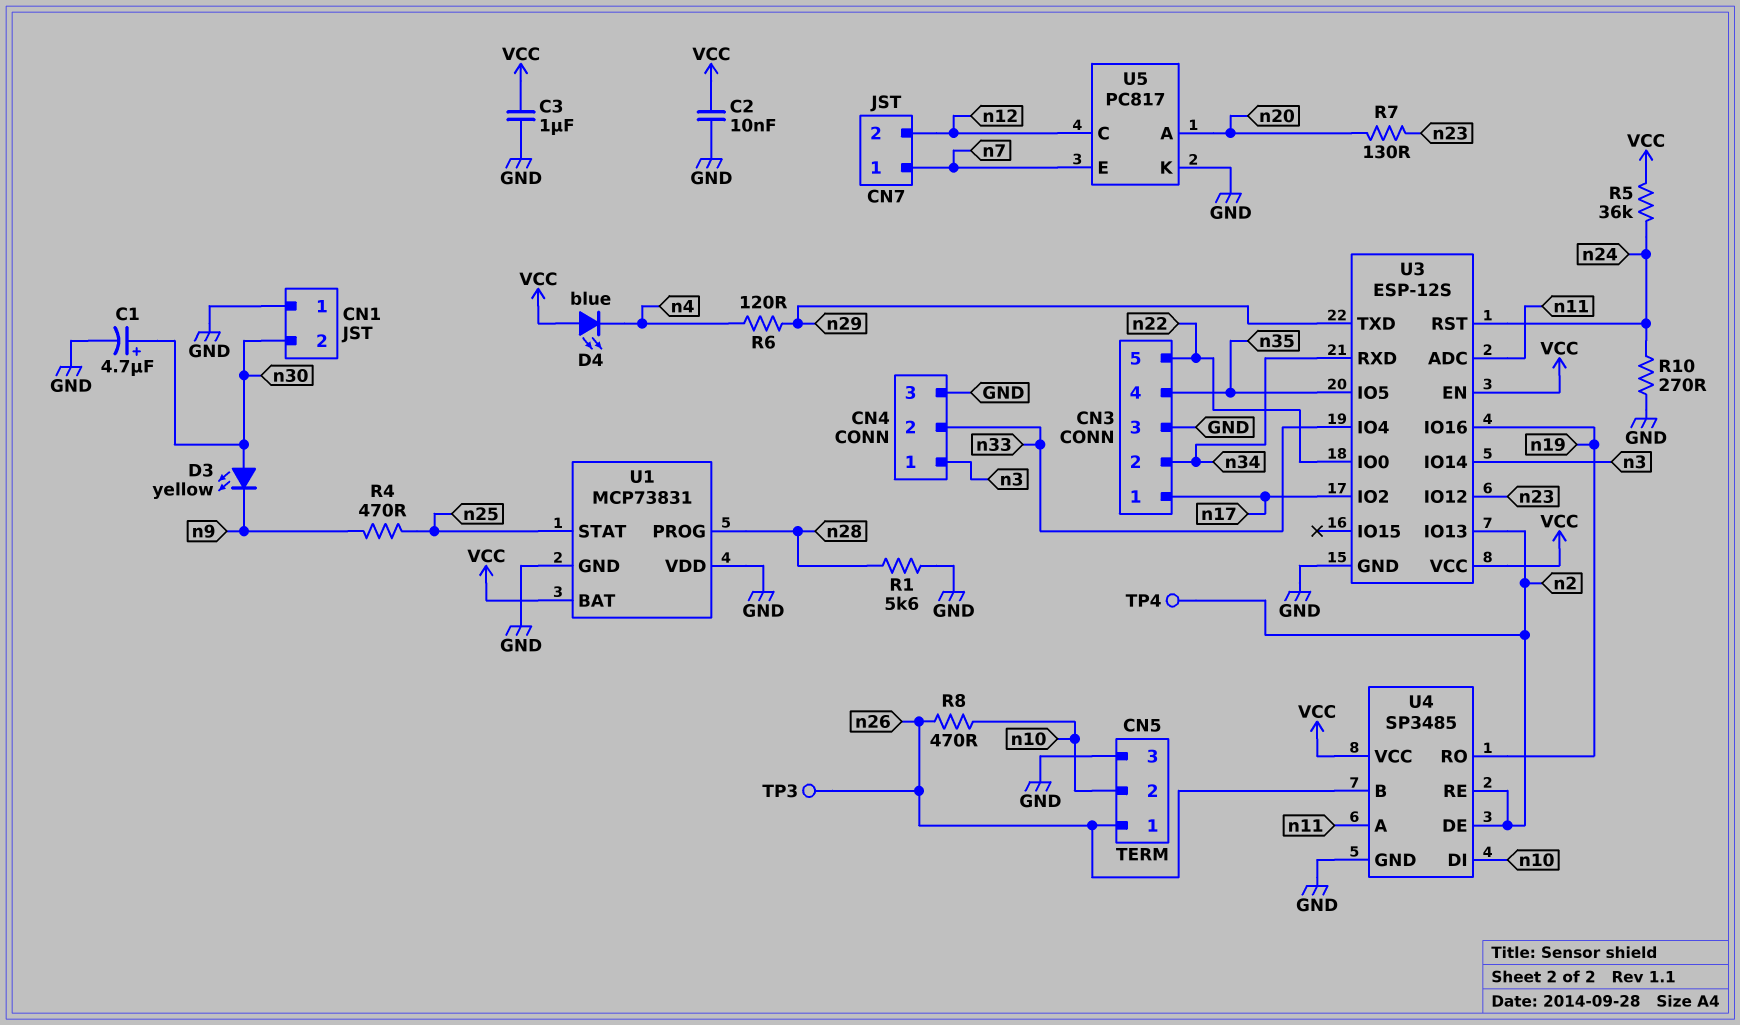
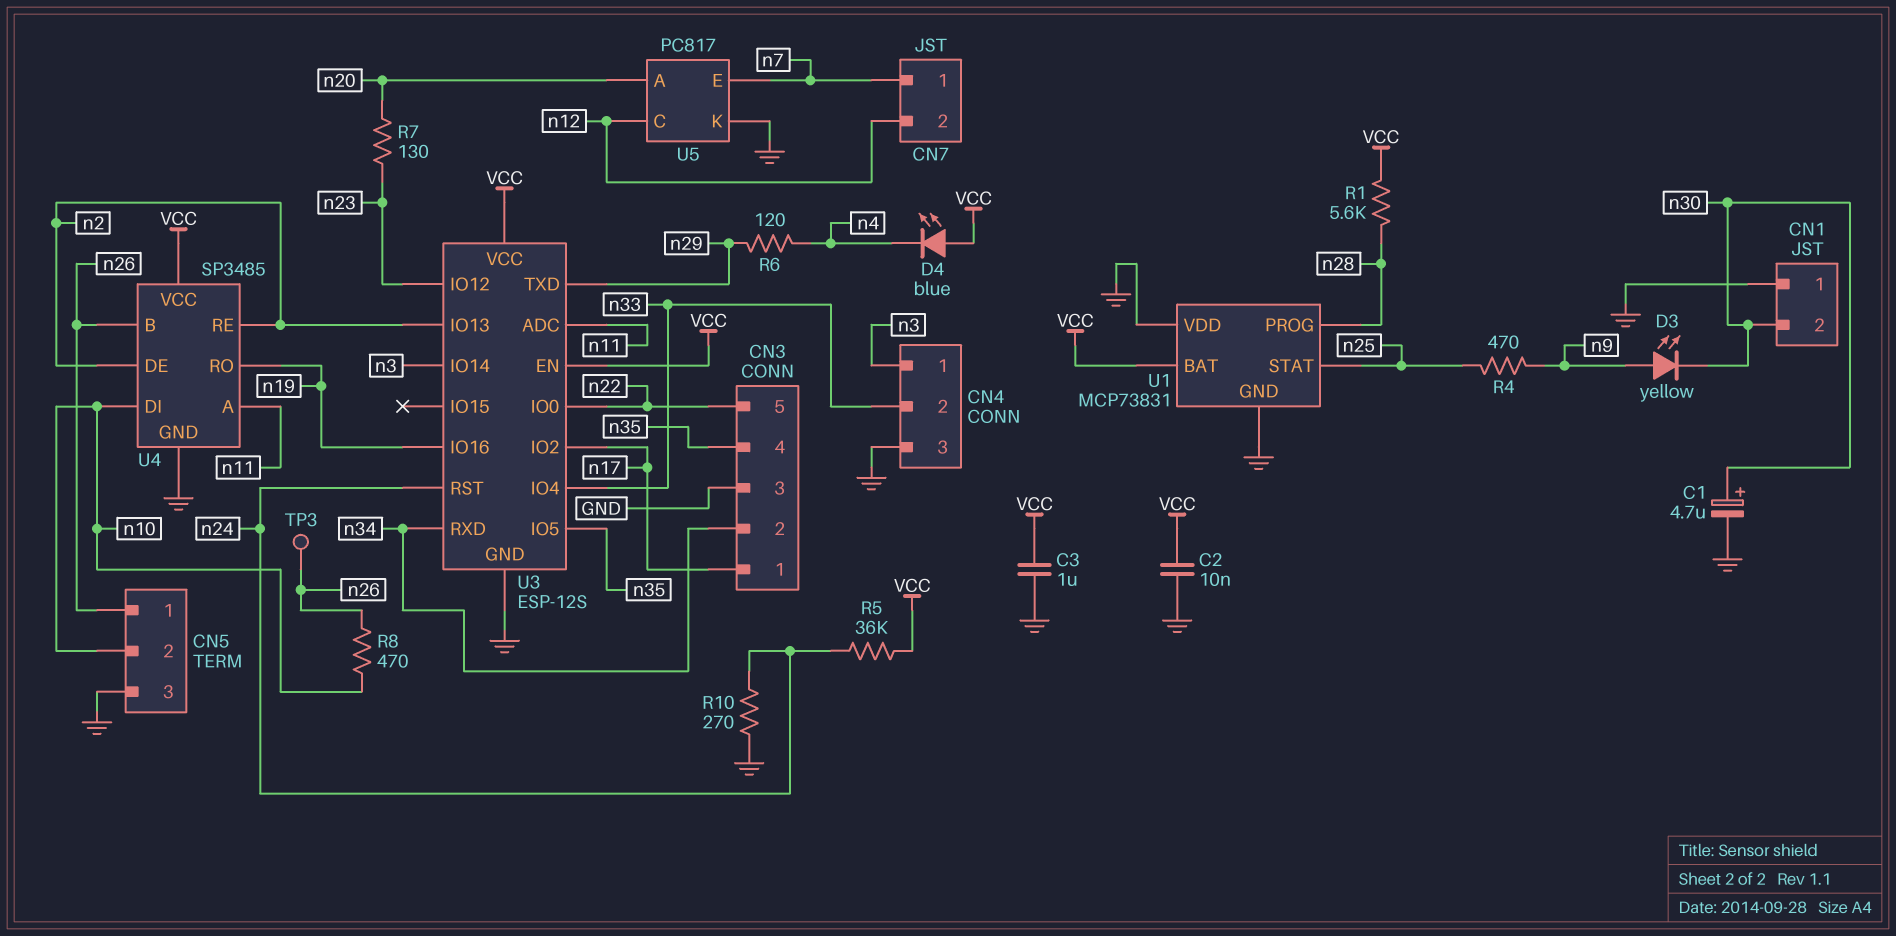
D3: LED yellow (A n30, K n9) -> LED yellow (A n9, K n30)
R1: 5.6k (GND, n28) -> 5.6k (VCC, n28)
TP4: test point (n2) -> none

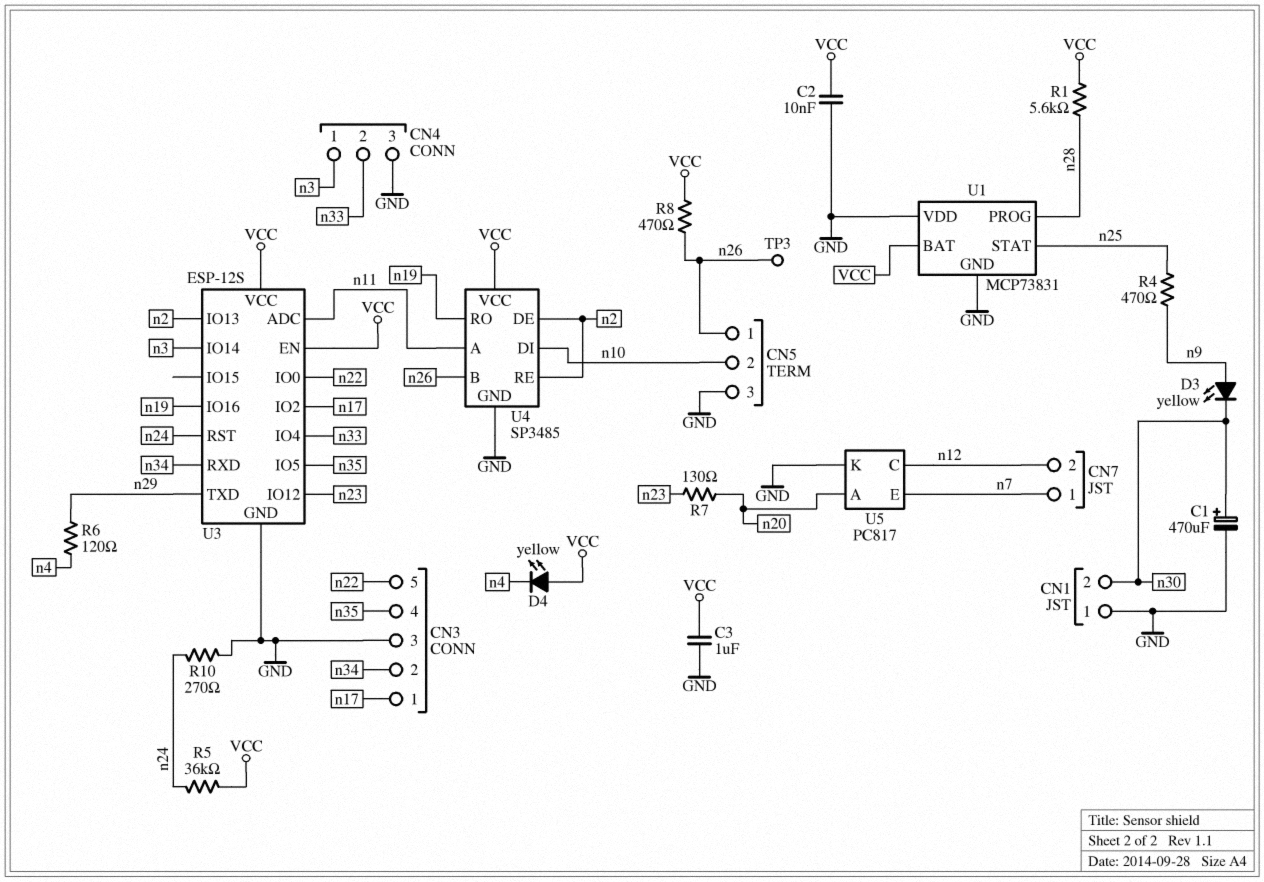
C1: 4.7uF (plus n30, minus GND) -> 470uF (plus n30, minus GND)
D4: LED blue (A VCC, K n4) -> LED yellow (A VCC, K n4)
R8: 470 (n10, n26) -> 470 (VCC, n26)

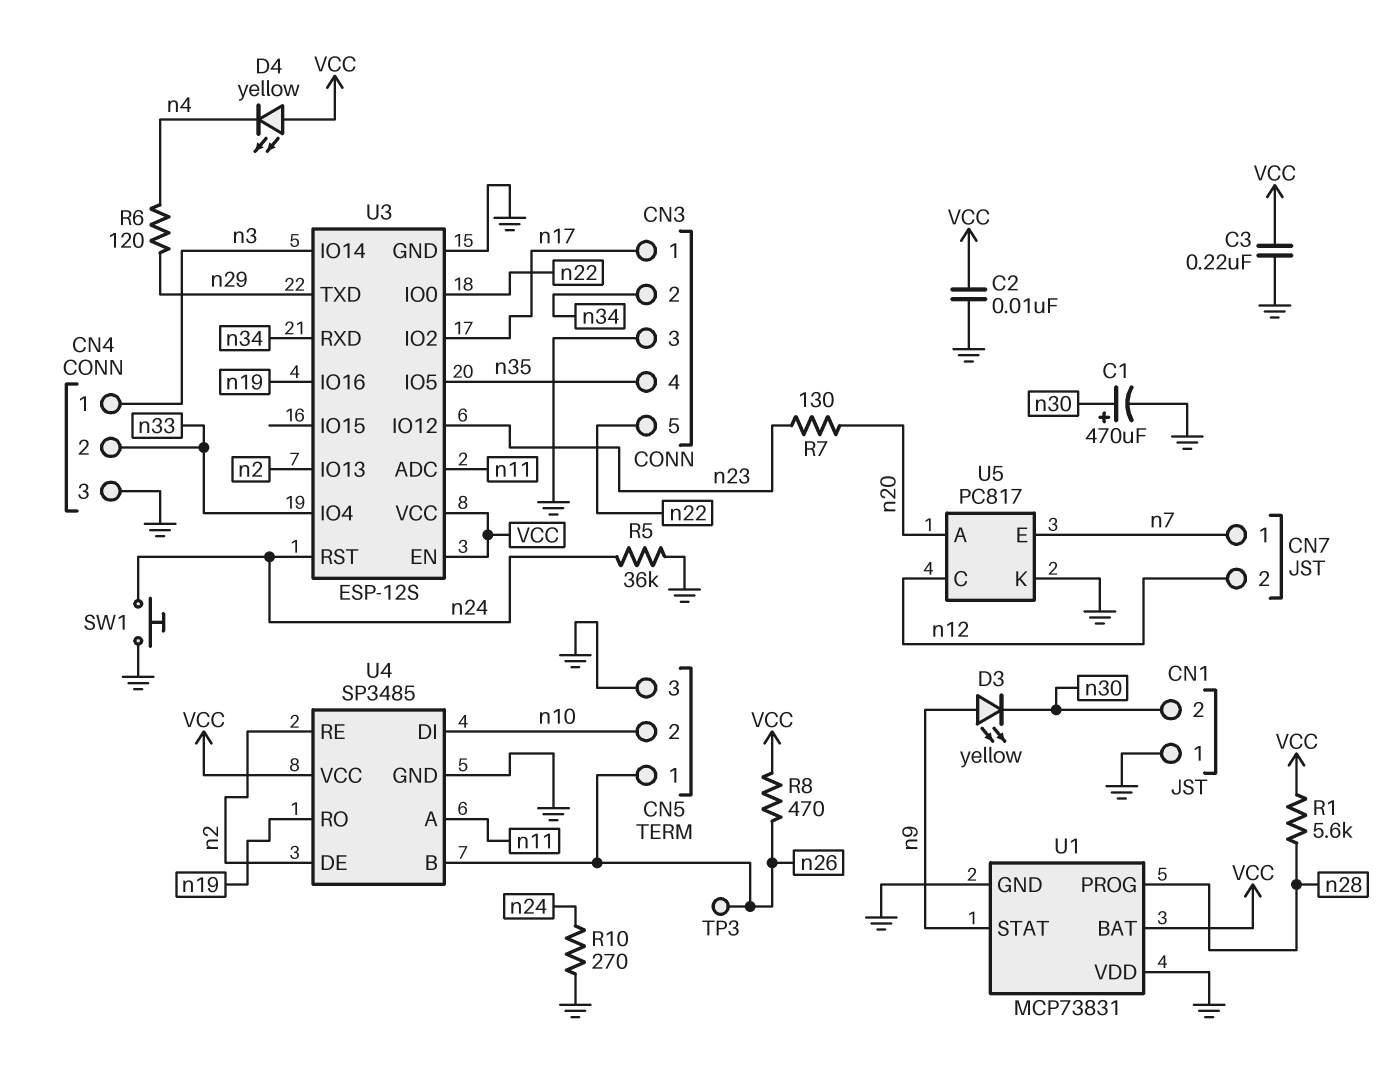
C3: 1uF (GND, VCC) -> 220nF (GND, VCC)
R4: 470 (n9, n25) -> none
R5: 36k (VCC, n24) -> 36k (GND, n24)
SW1: none -> button (GND, n24)
U1 pin STAT: n25 -> n9

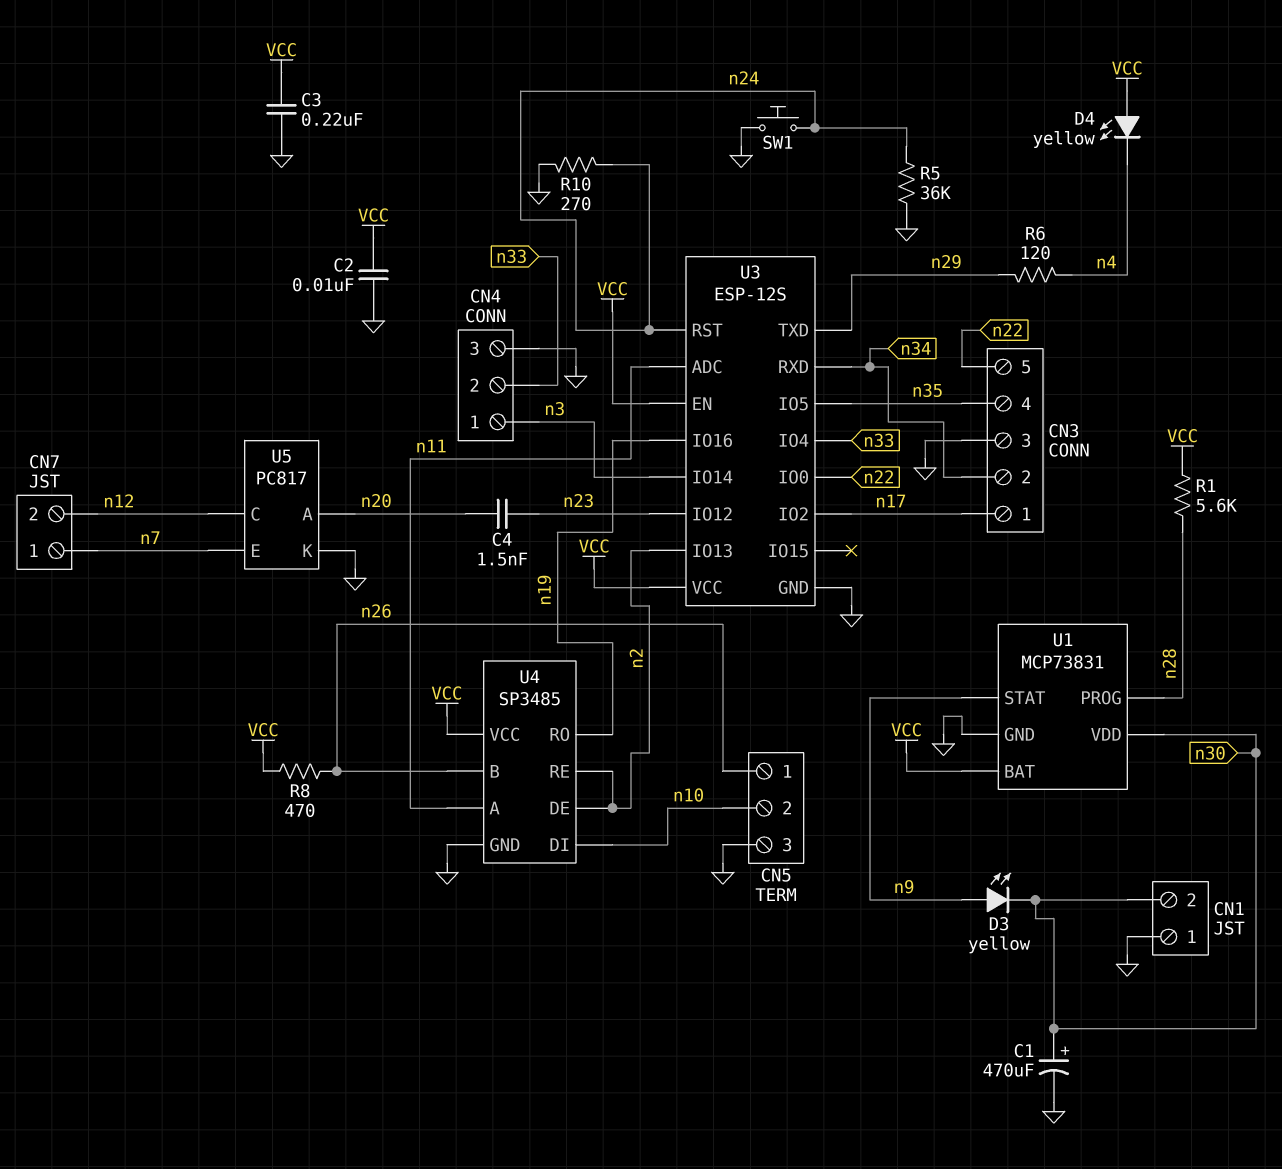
C4: none -> 1.5nF (n20, n23)
R7: 130 (n20, n23) -> none
TP3: test point (n26) -> none
U1 pin VDD: GND -> n30

